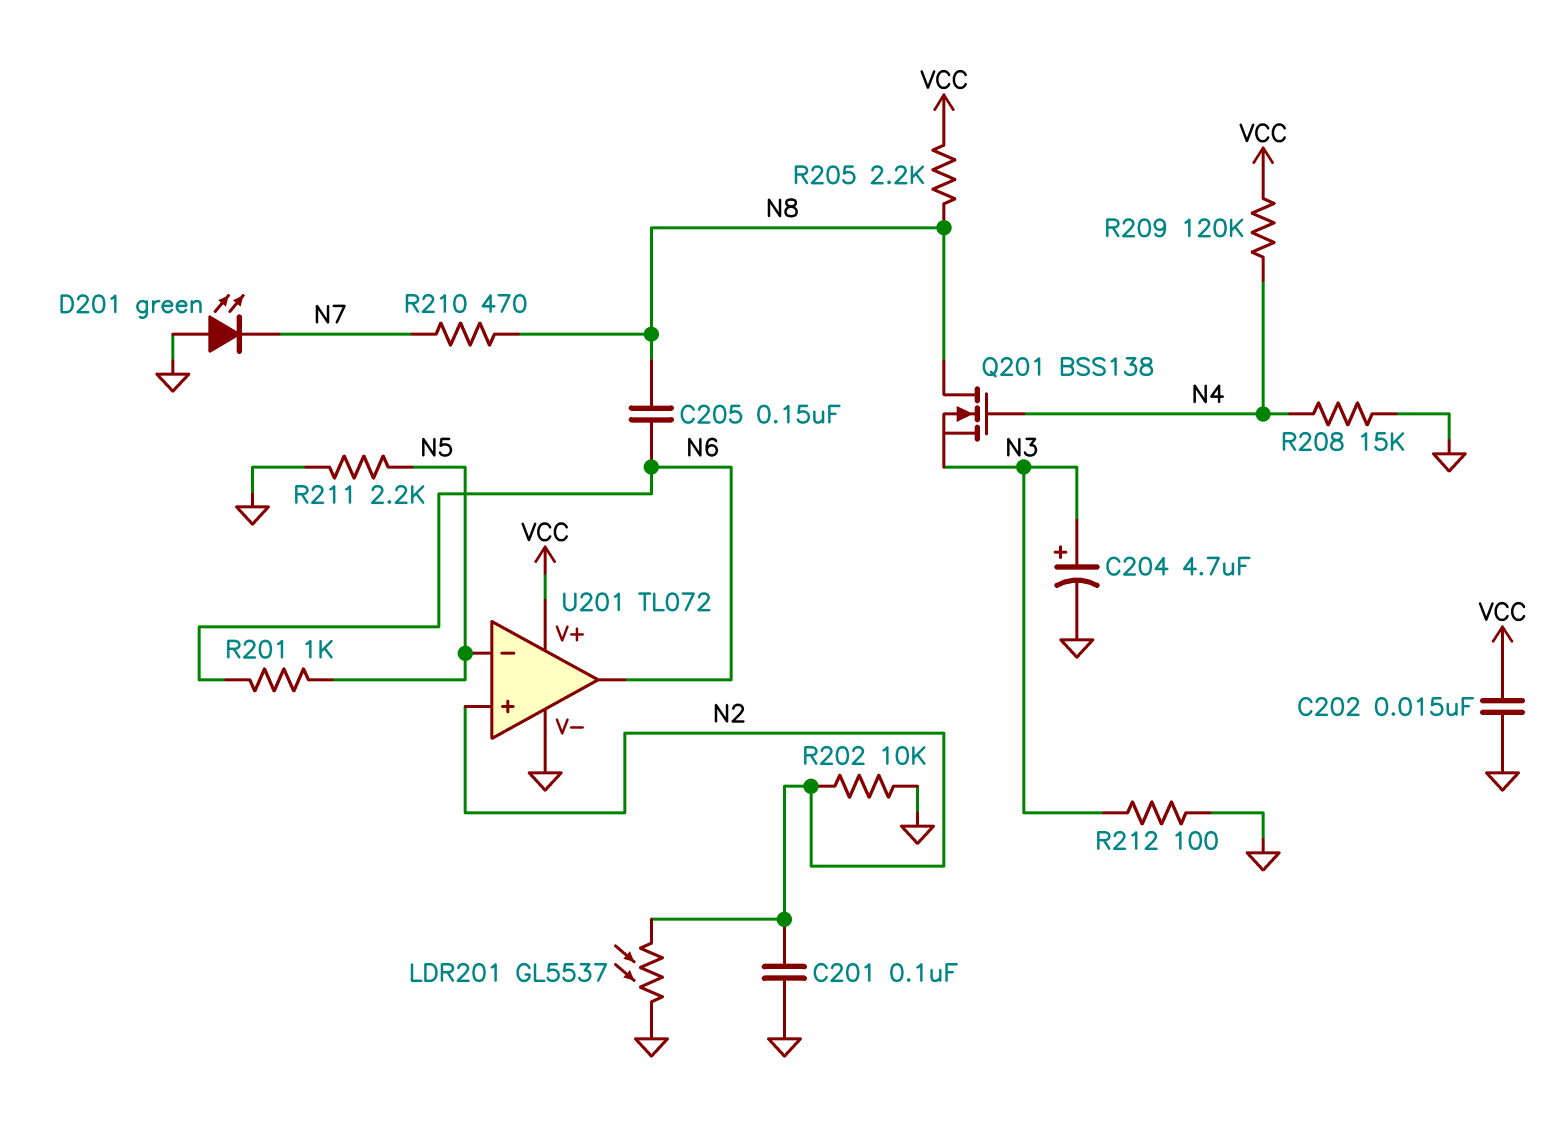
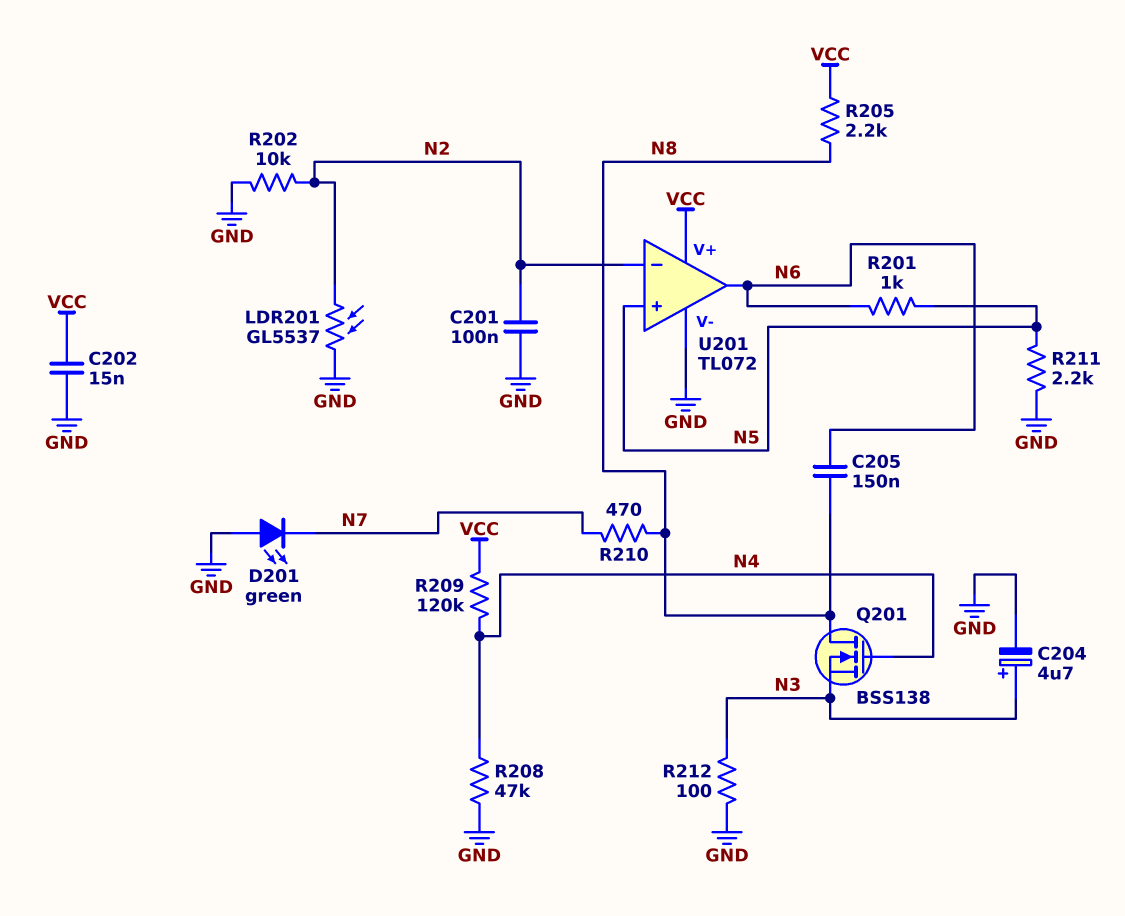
R208: 15k (GND, N4) -> 47k (GND, N4)
U201 pin in+: N2 -> N5
U201 pin in-: N5 -> N2

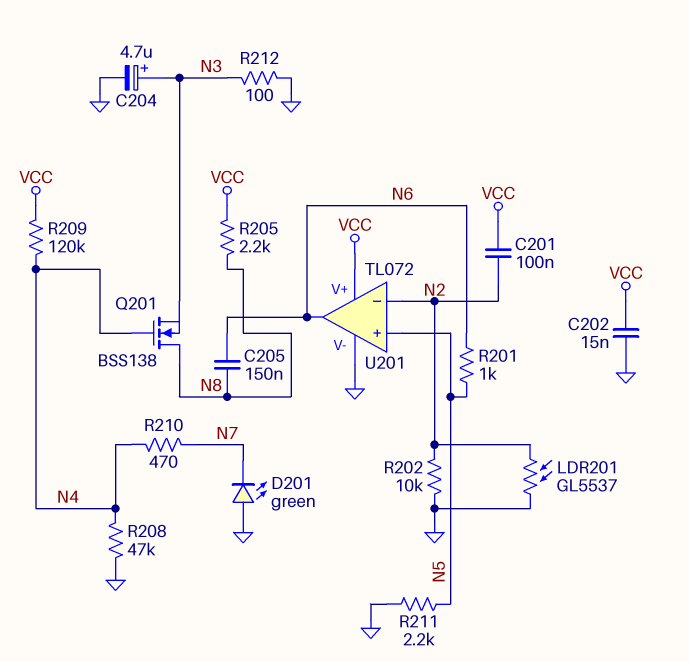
C201: 100nF (GND, N2) -> 100nF (N2, VCC)
R210: 470 (N7, N8) -> 470 (N4, N7)

